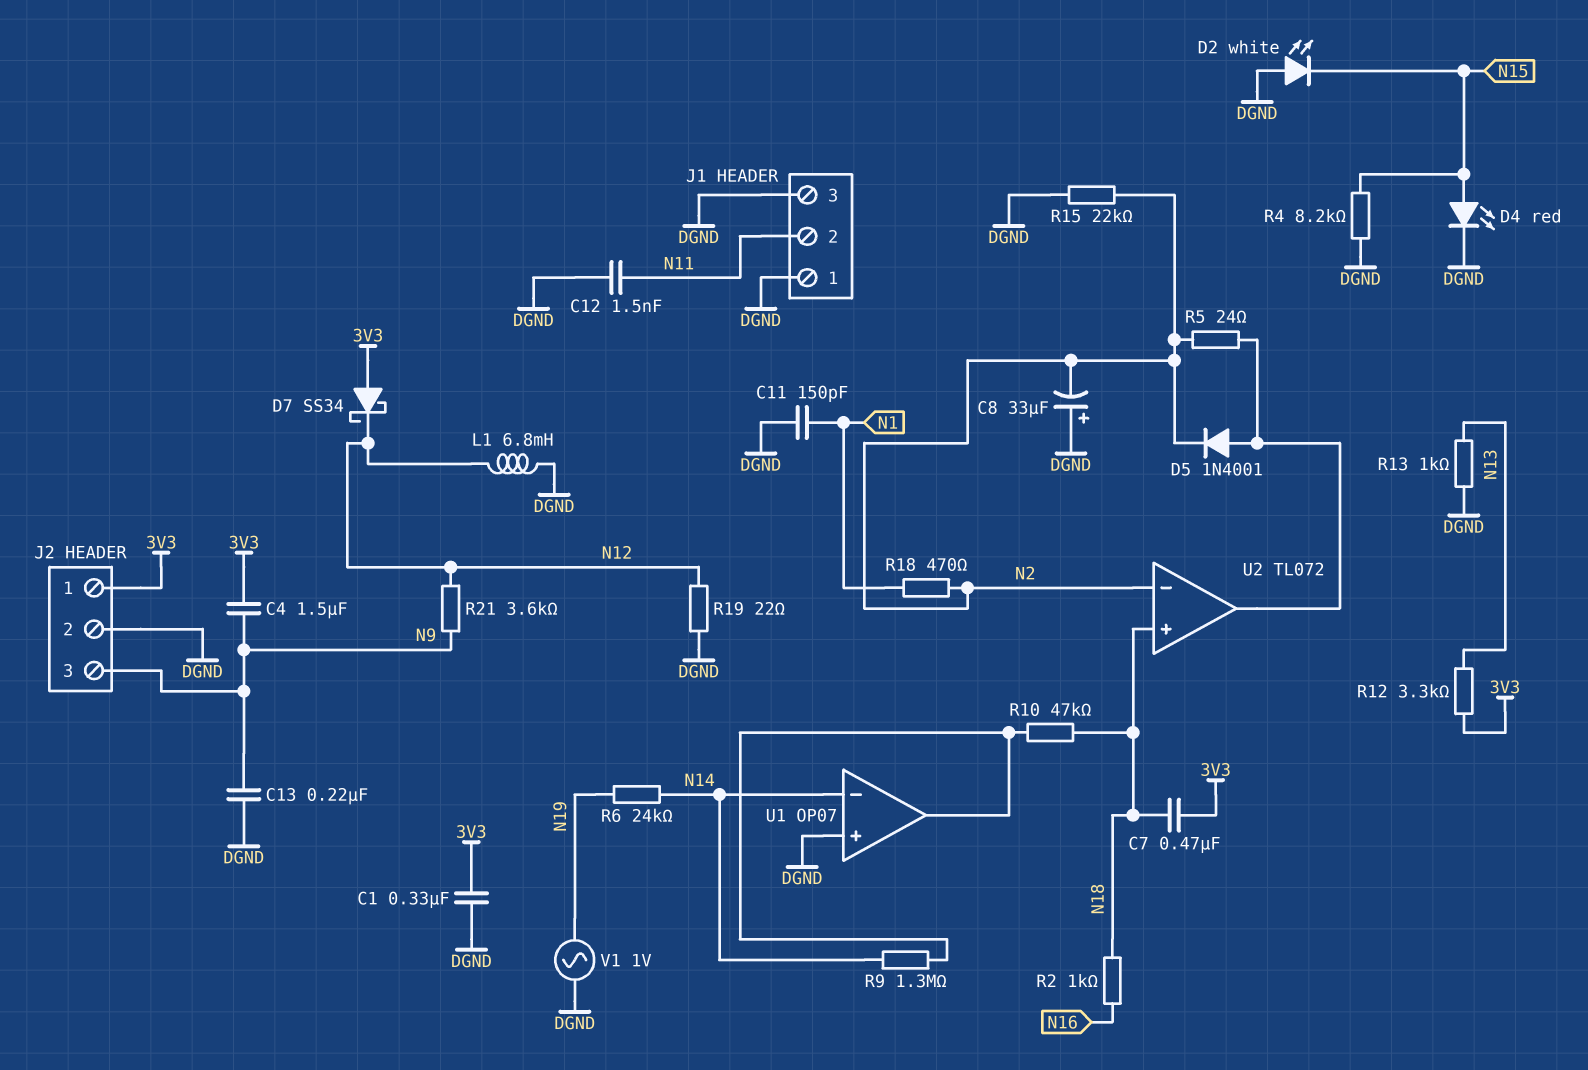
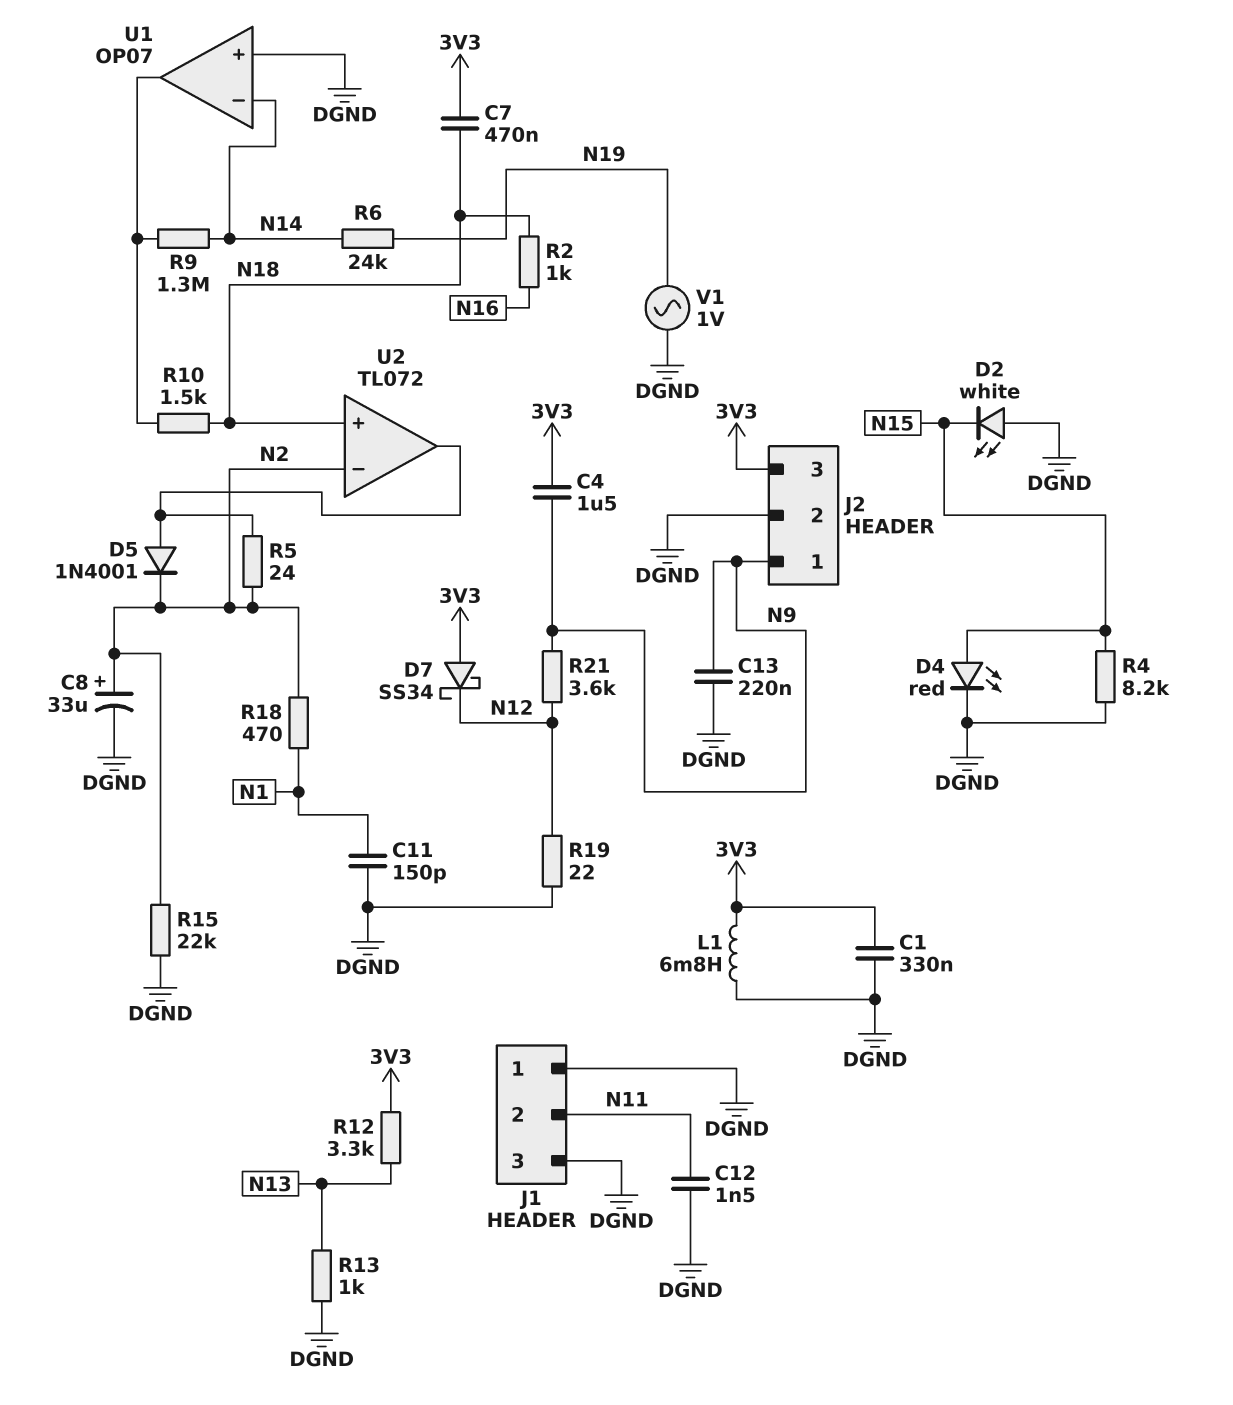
C8: 33uF (plus DGND, minus N2) -> 33uF (plus N2, minus DGND)
J2 pin 1: 3V3 -> N9
J2 pin 3: N9 -> 3V3
L1: 6.8mH (DGND, N12) -> 6.8mH (3V3, DGND)
R10: 47k (N18, U1/out) -> 1.5k (N18, U1/out)

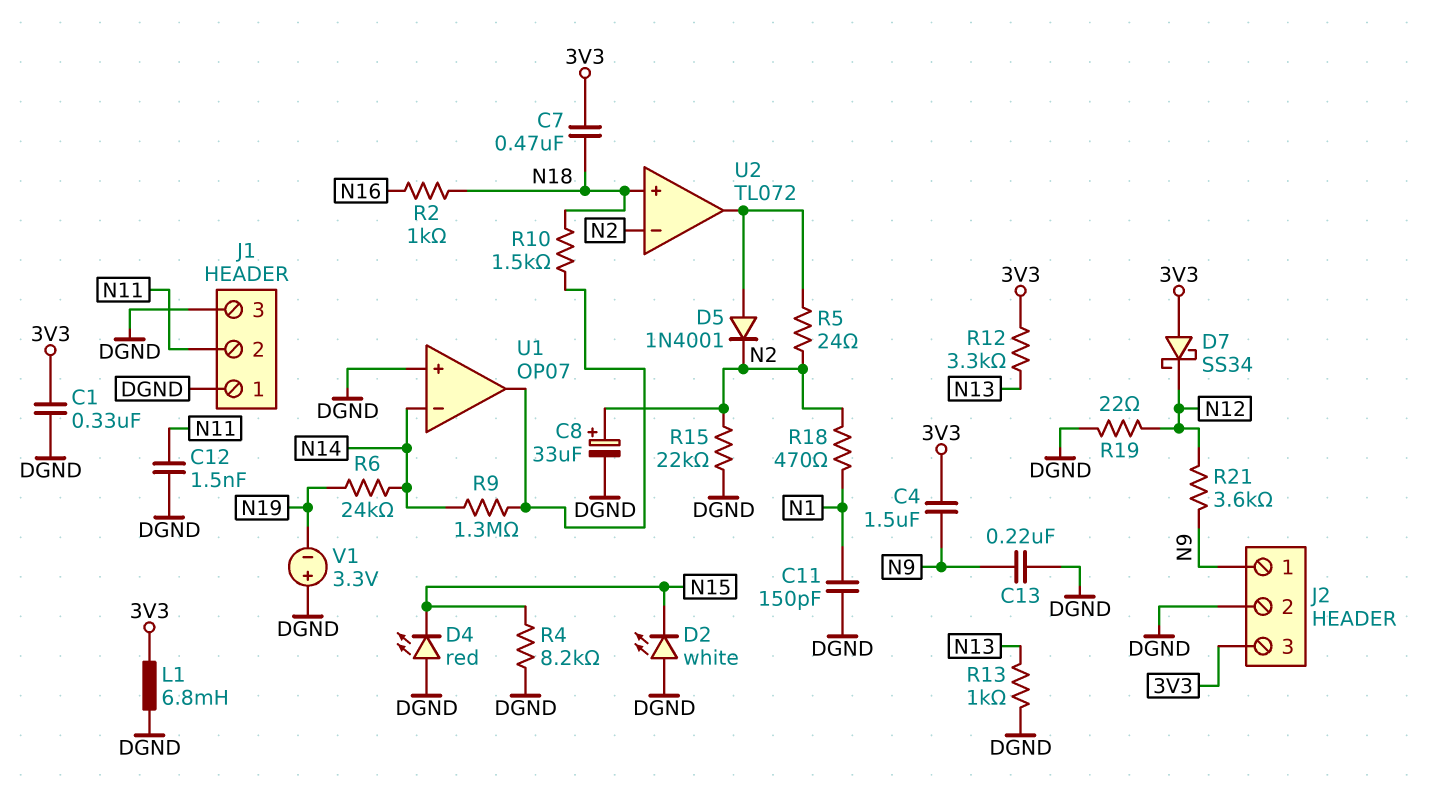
D4: LED red (A N15, K DGND) -> LED red (A DGND, K N15)
V1: AC 1V (DGND, N19) -> 3.3V (plus DGND, minus N19)

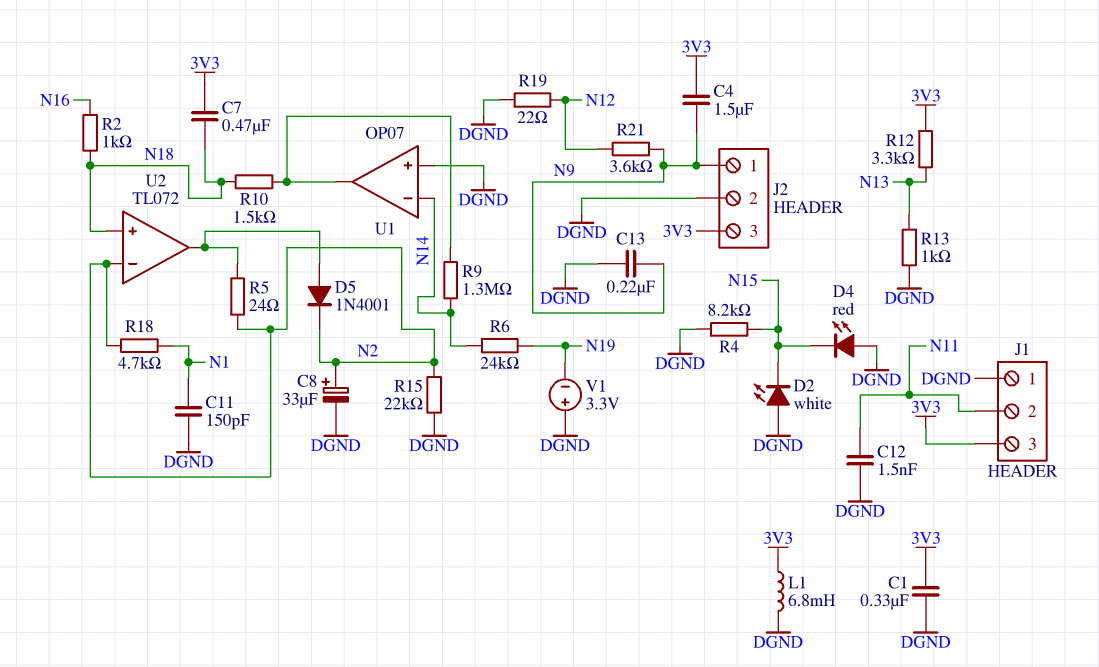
D7: schottky SS34 (A 3V3, K N12) -> none
J1 pin 3: DGND -> 3V3
R18: 470 (N1, N2) -> 4.7k (N1, N2)

